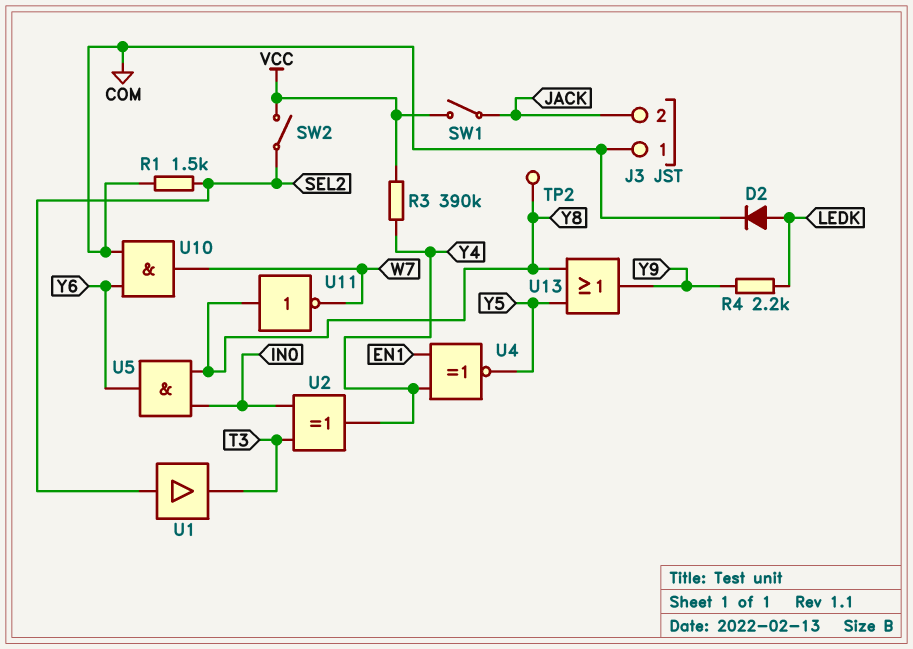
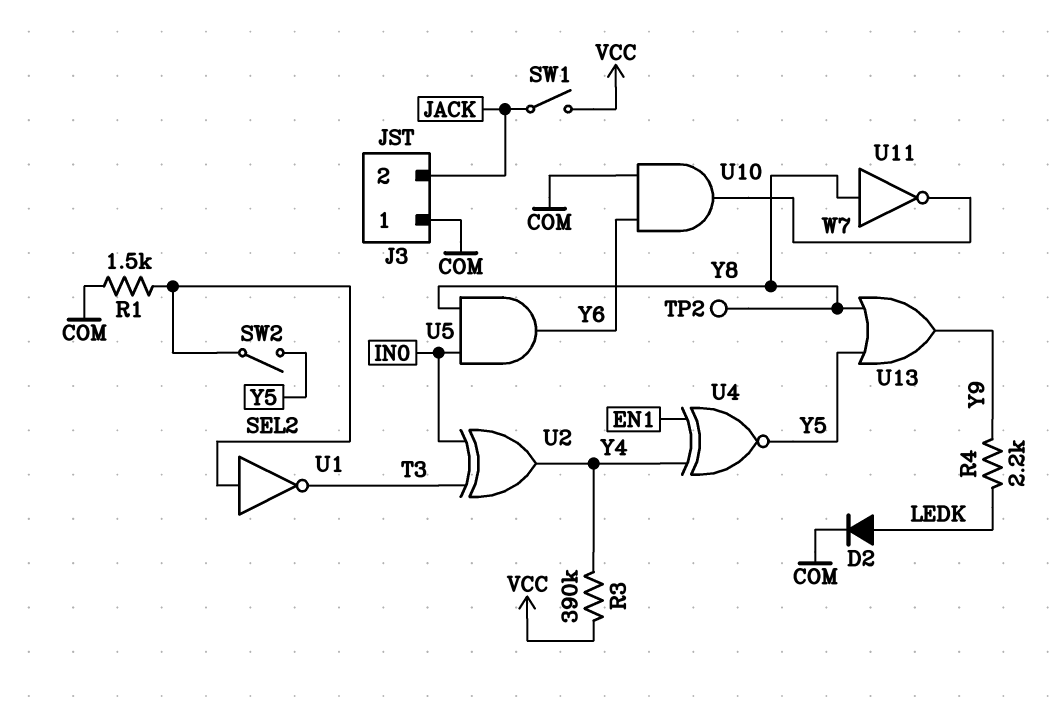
SW2: switch (SEL2, VCC) -> switch (SEL2, Y5)
U1: buffer (in SEL2, out T3) -> NOT (in SEL2, out T3)

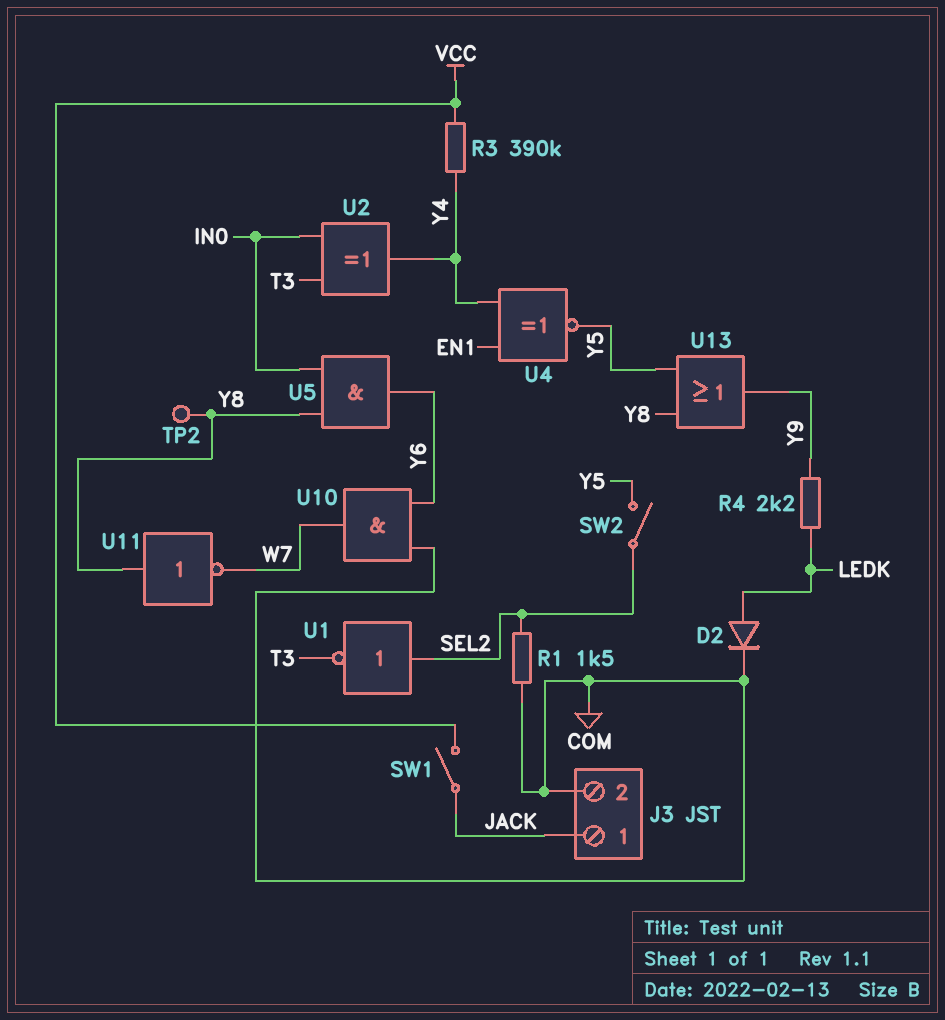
J3 pin 1: COM -> JACK
J3 pin 2: JACK -> COM

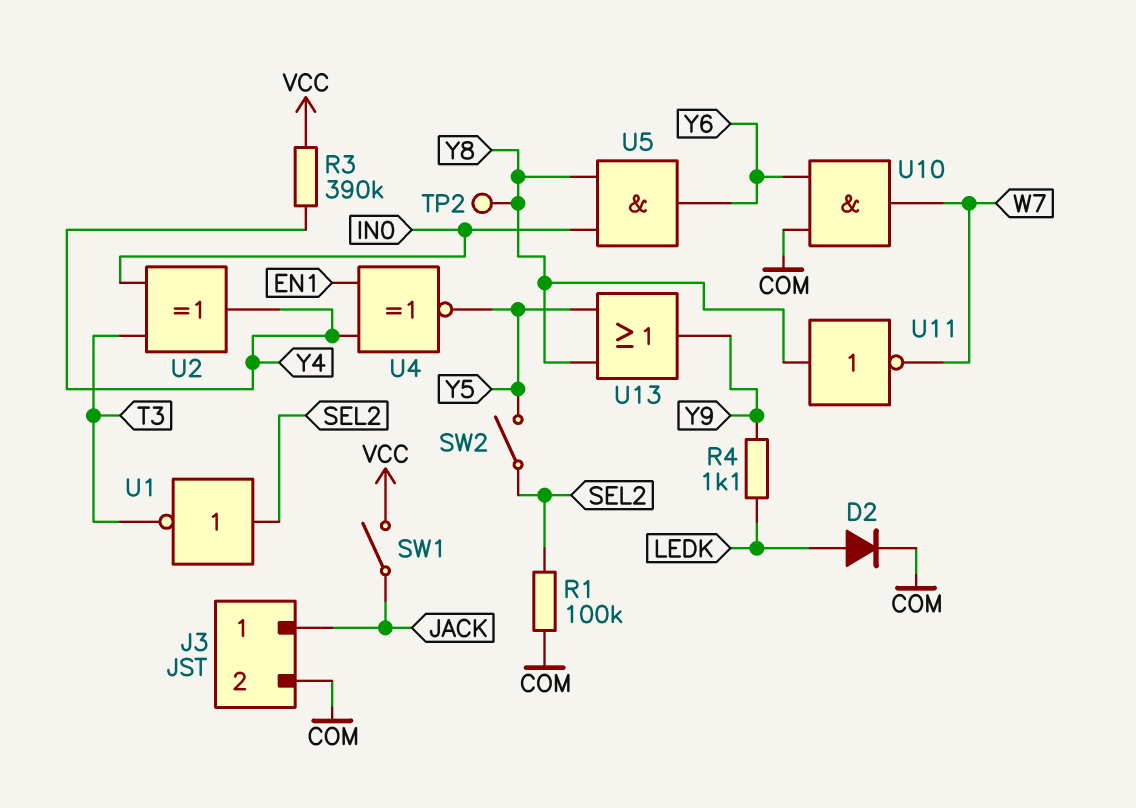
R1: 1.5k (COM, SEL2) -> 100k (COM, SEL2)
R4: 2.2k (LEDK, Y9) -> 1.1k (LEDK, Y9)

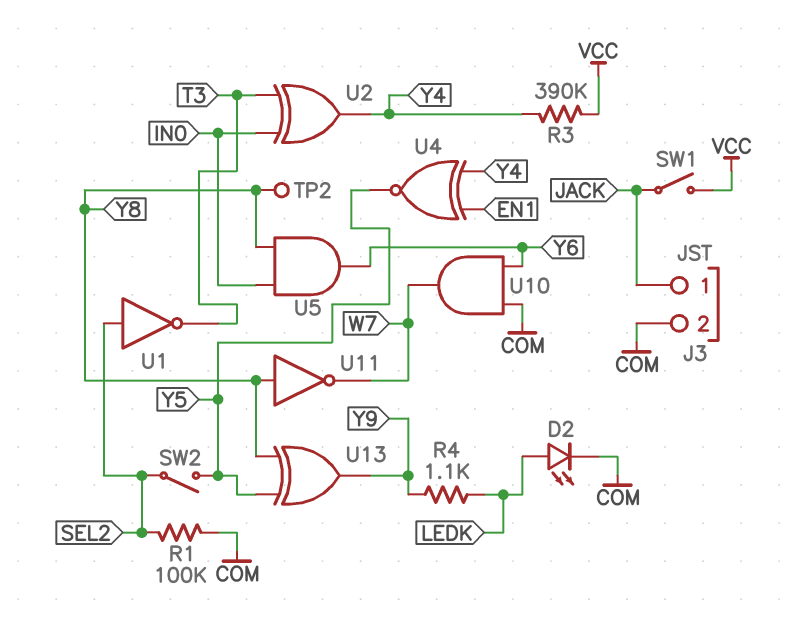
D2: diode (A LEDK, K COM) -> LED (A LEDK, K COM)
U13: OR (in Y5, in Y8, out Y9) -> XOR (in Y5, in Y8, out Y9)

